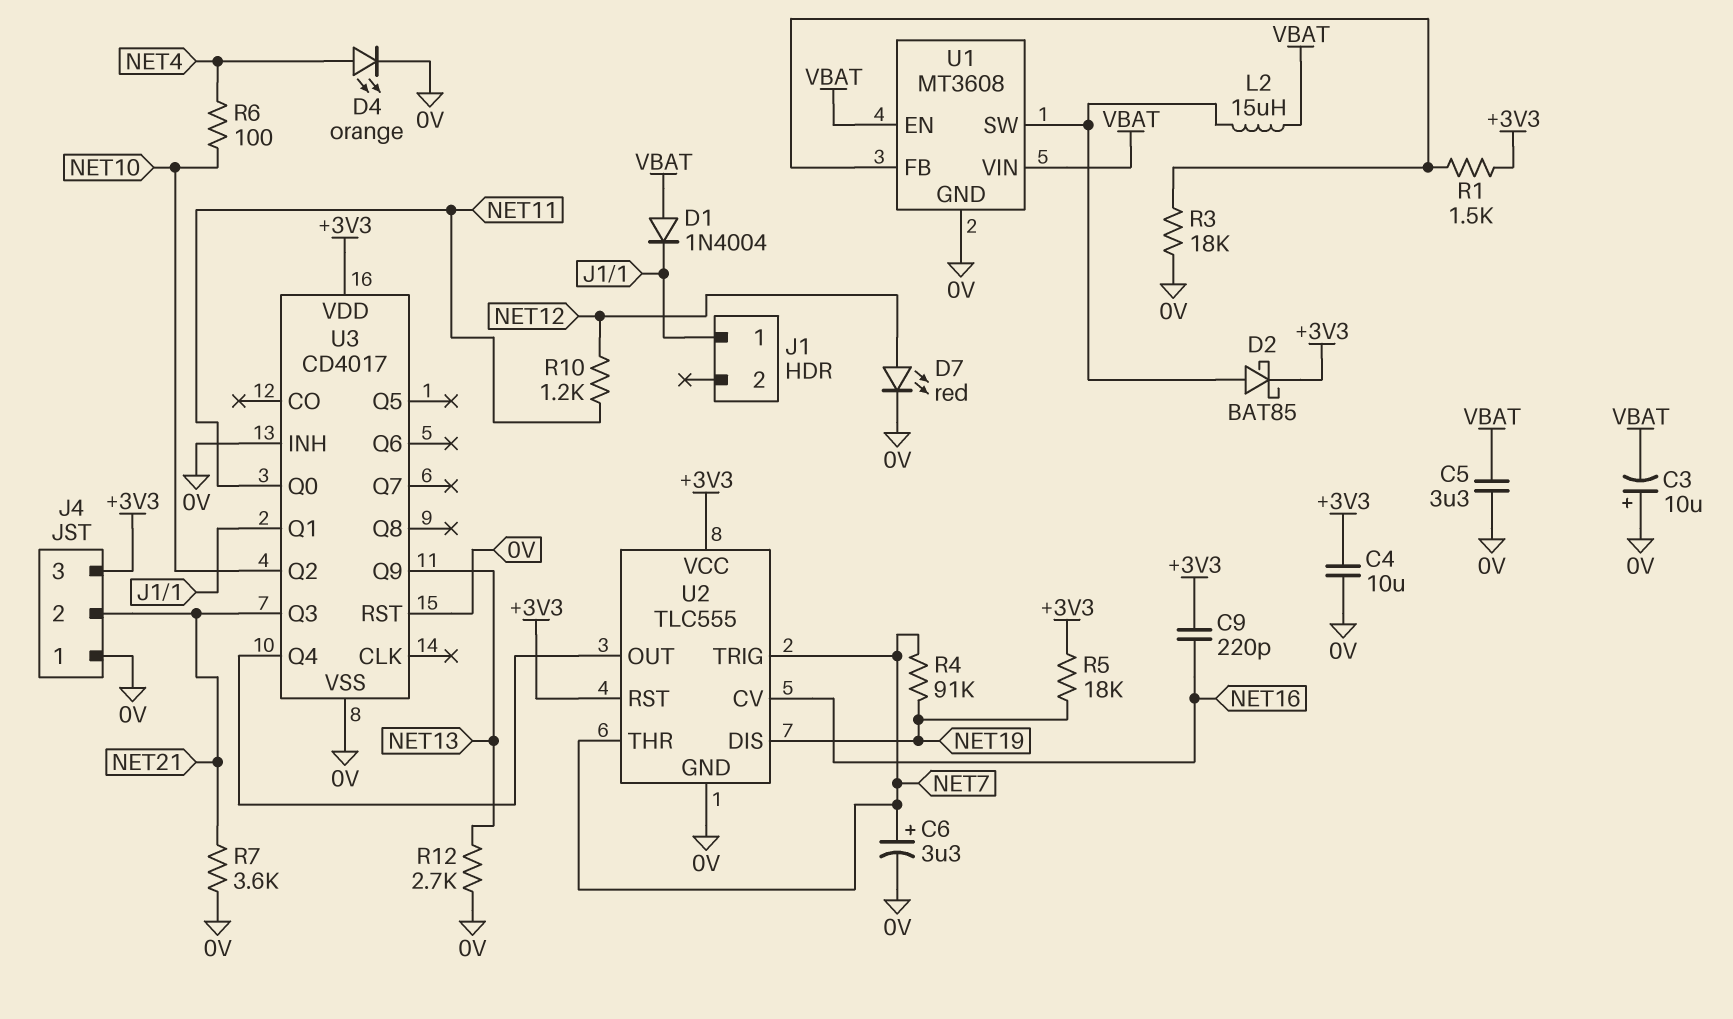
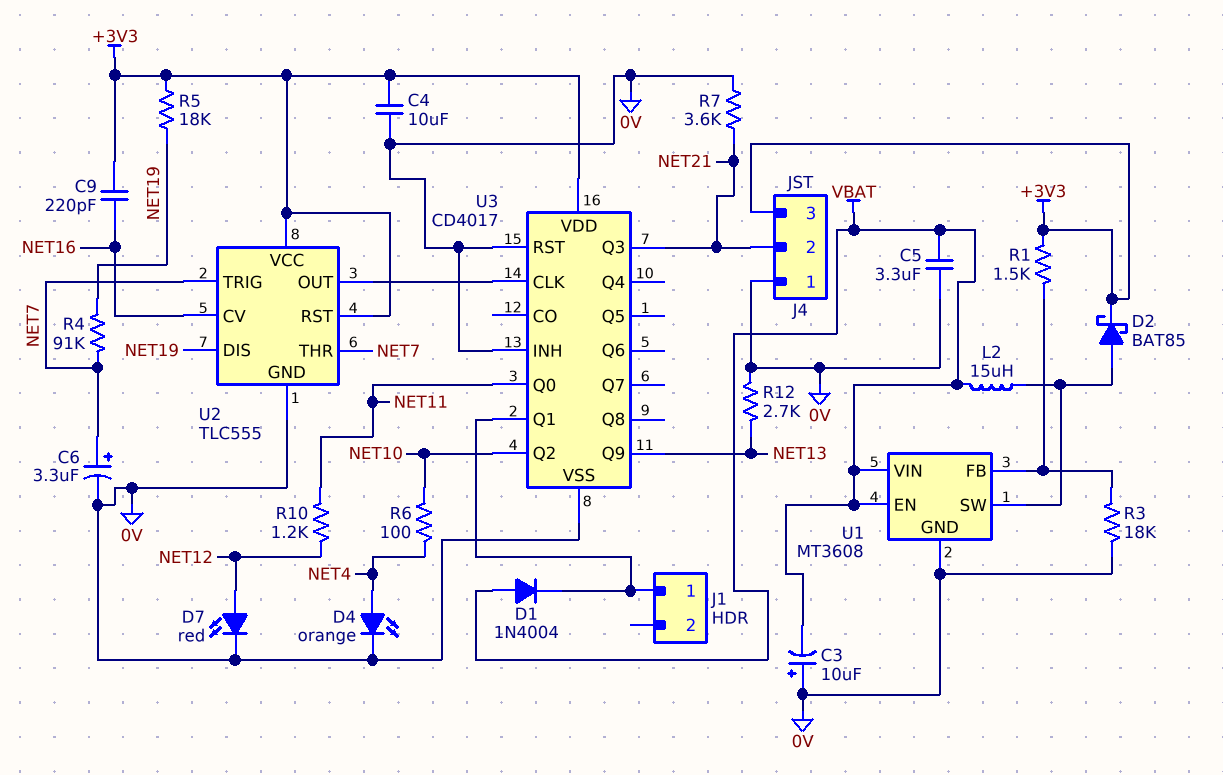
U3 pin CLK: none -> U2/OUT
U3 pin Q4: U2/OUT -> none

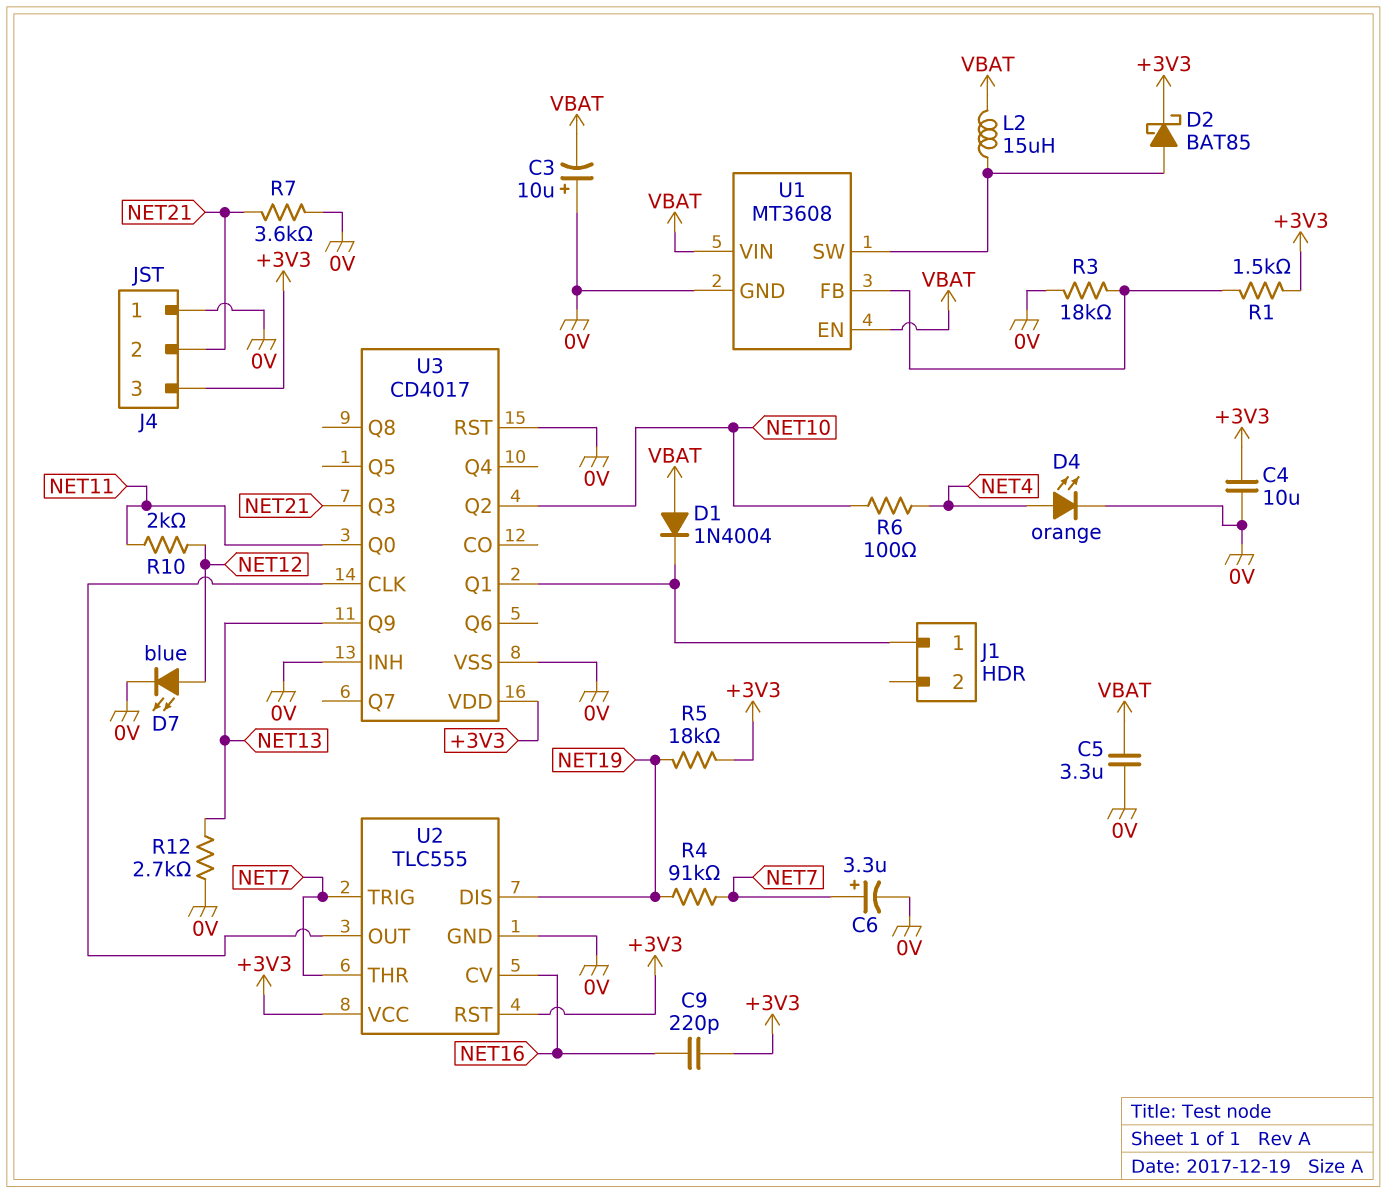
D7: LED red (A NET12, K 0V) -> LED blue (A NET12, K 0V)
R10: 1.2k (NET11, NET12) -> 2k (NET11, NET12)

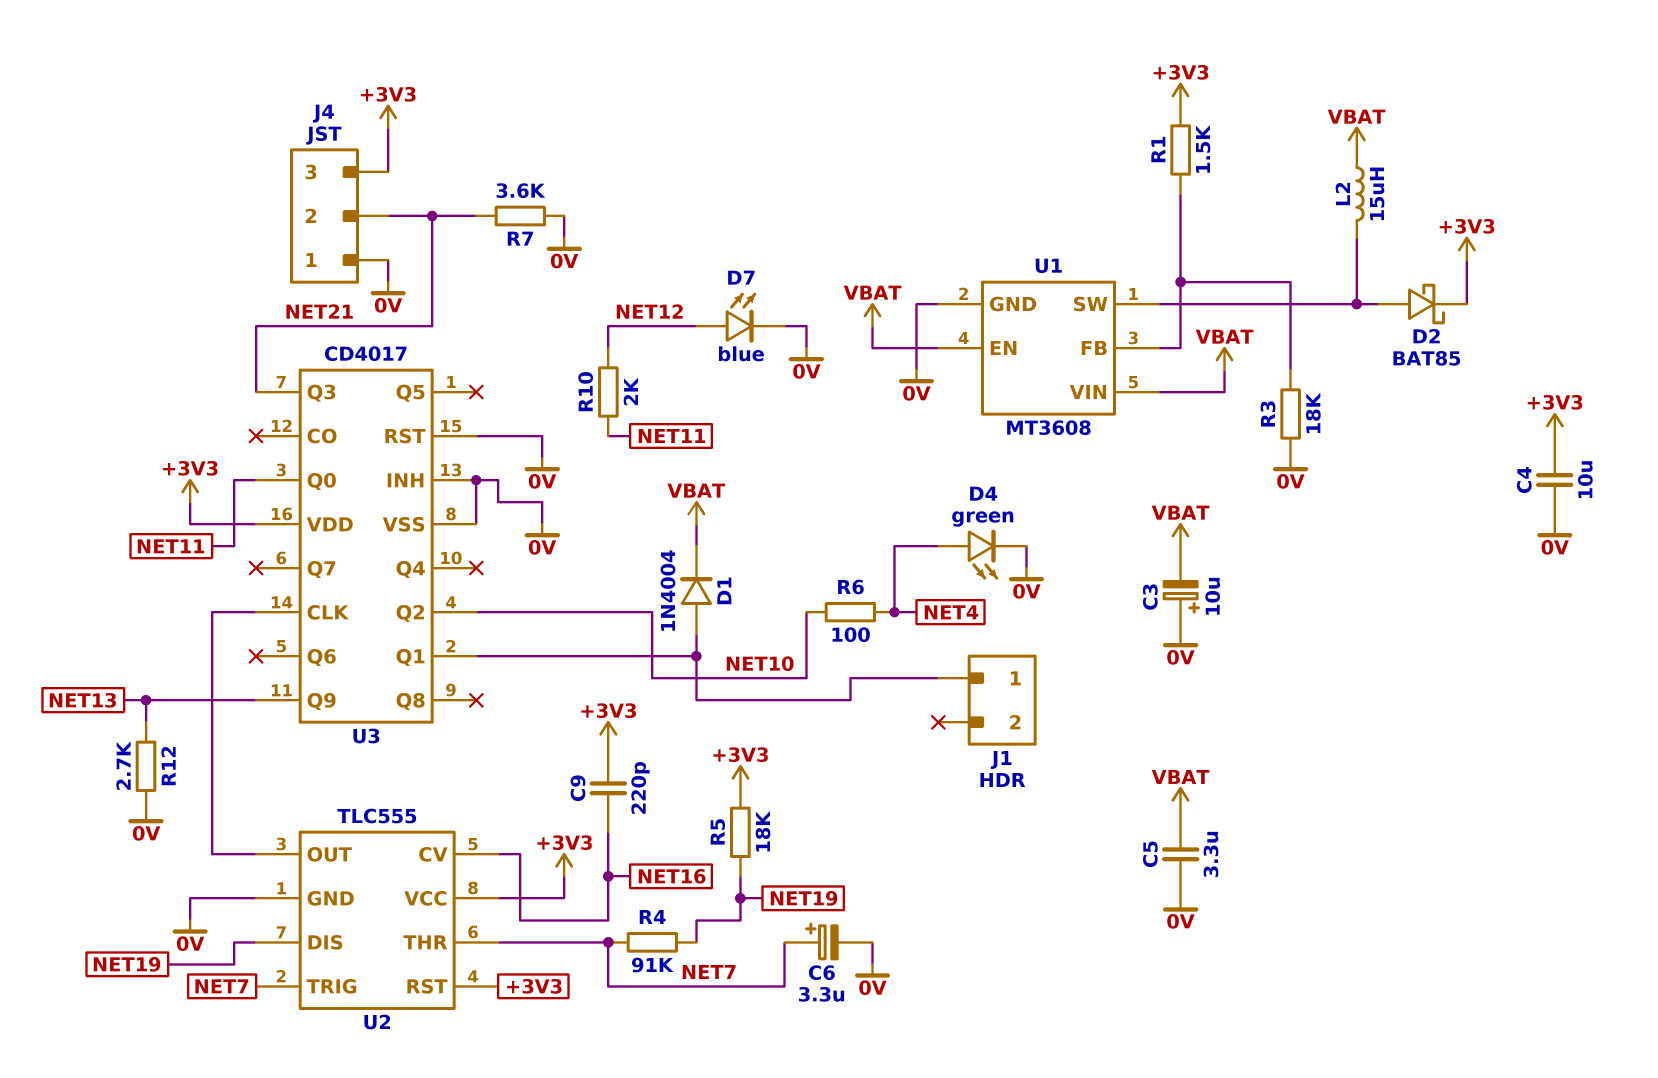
D1: diode 1N4004 (A VBAT, K J1/1) -> diode 1N4004 (A J1/1, K VBAT)
D4: LED orange (A NET4, K 0V) -> LED green (A NET4, K 0V)

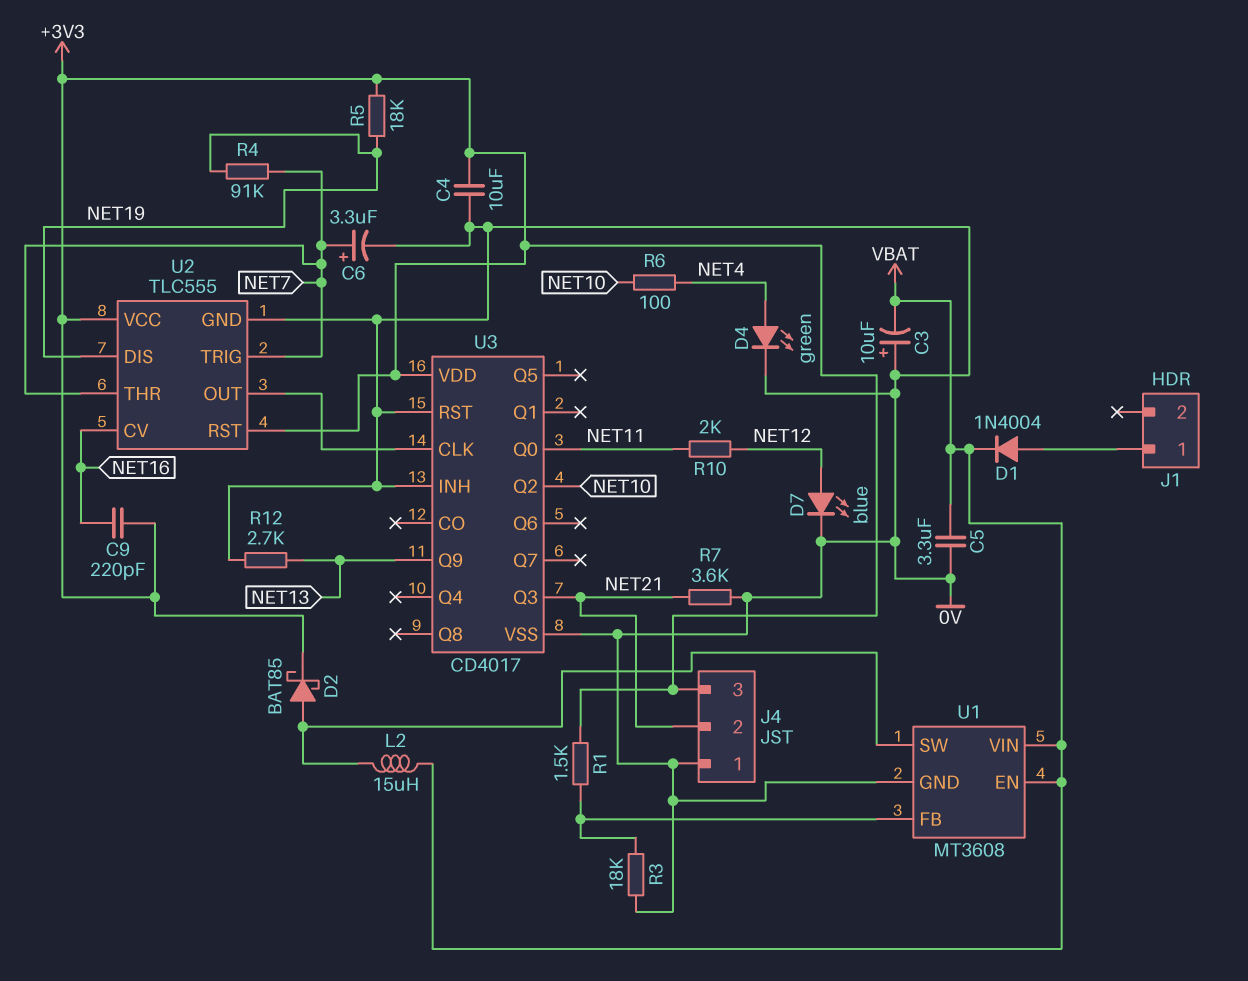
U3 pin Q1: J1/1 -> none

